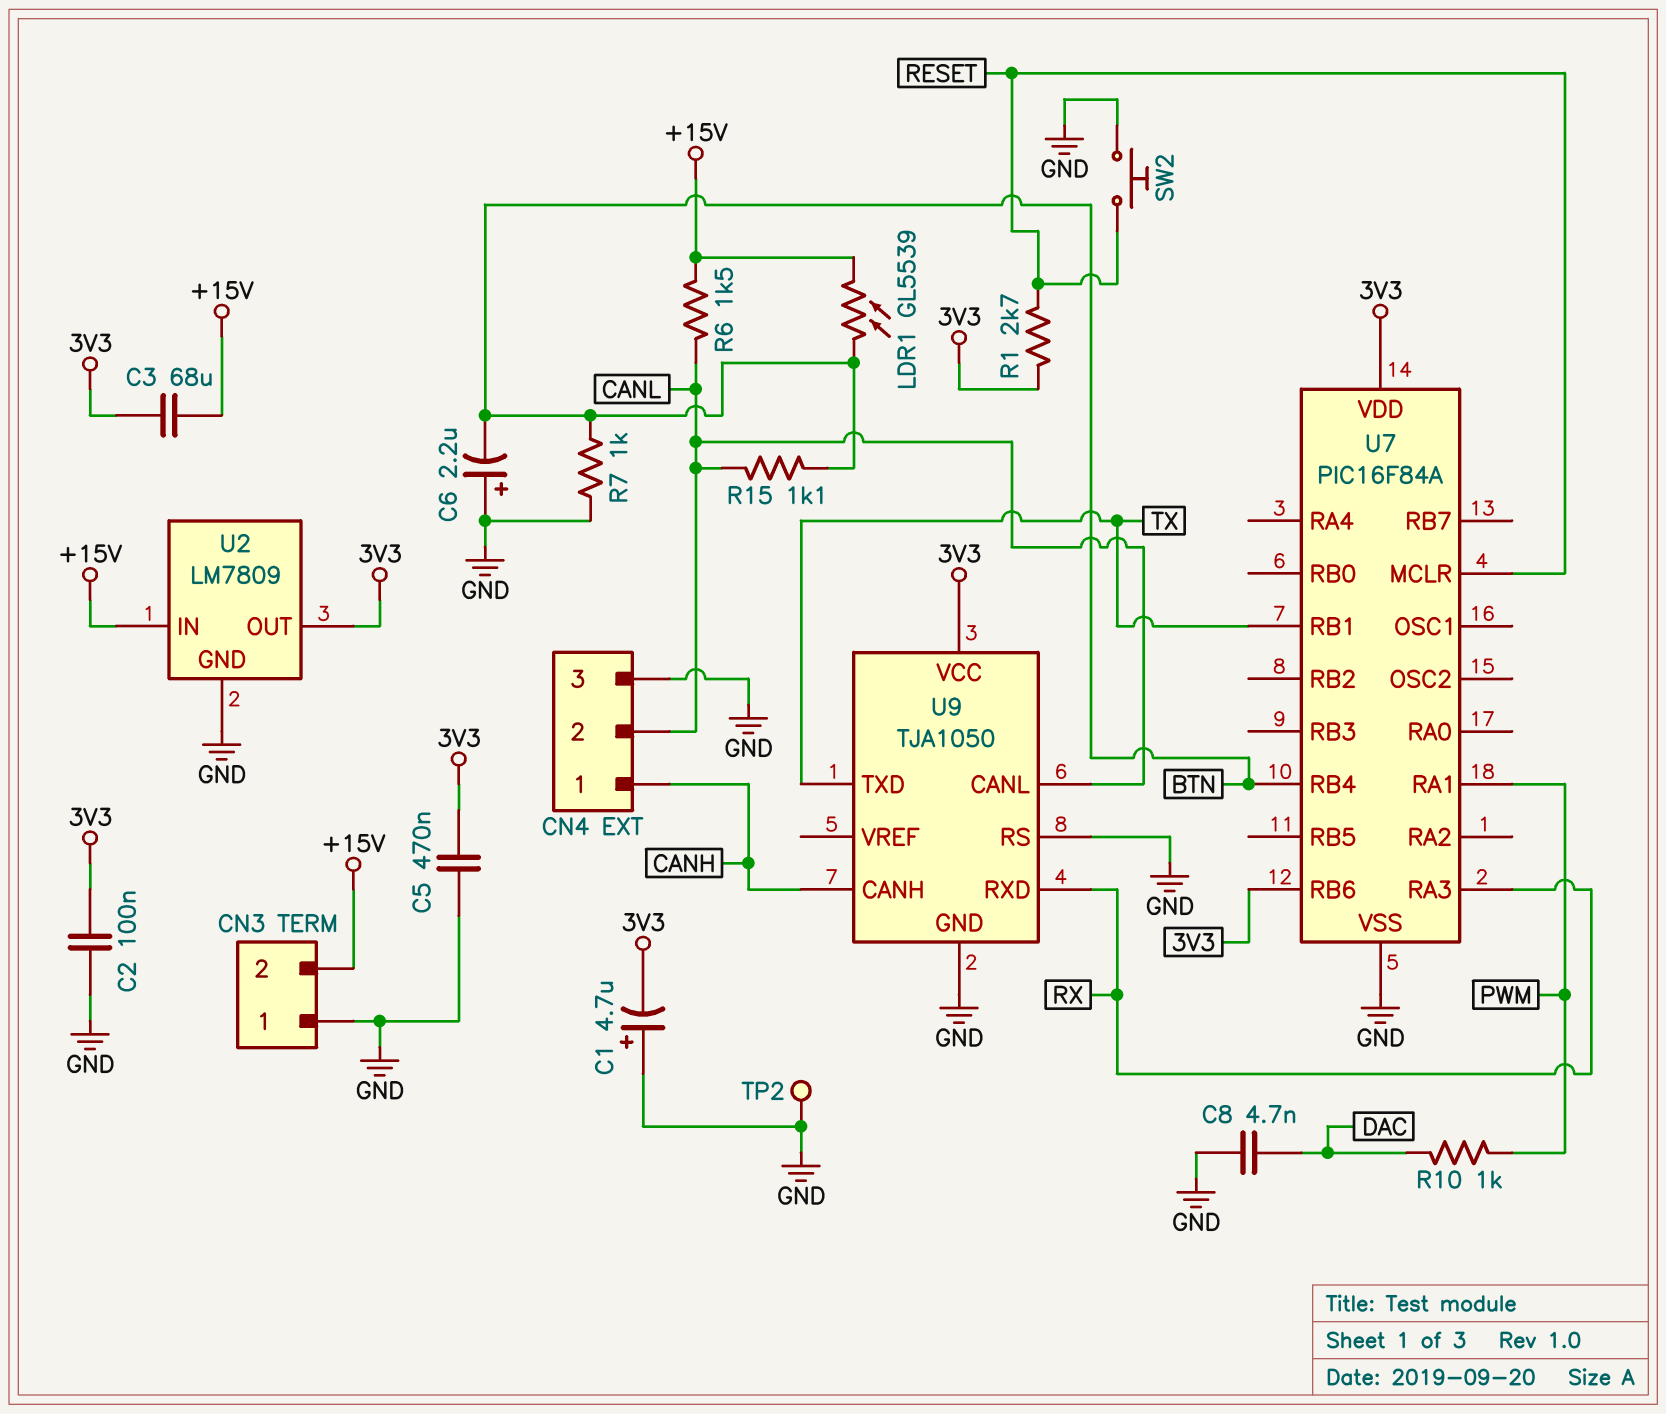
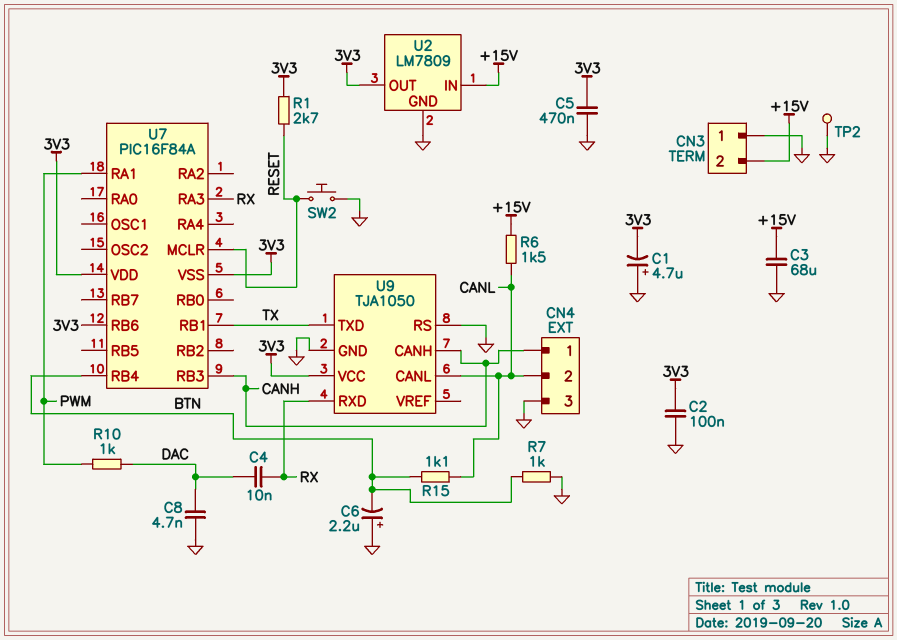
C3: 68uF (+15V, 3V3) -> 68uF (+15V, GND)
C4: none -> 10nF (DAC, RX)
LDR1: GL5539 (+15V, BTN) -> none
U7 pin RB3: none -> CANH
U7 pin VSS: GND -> 3V3

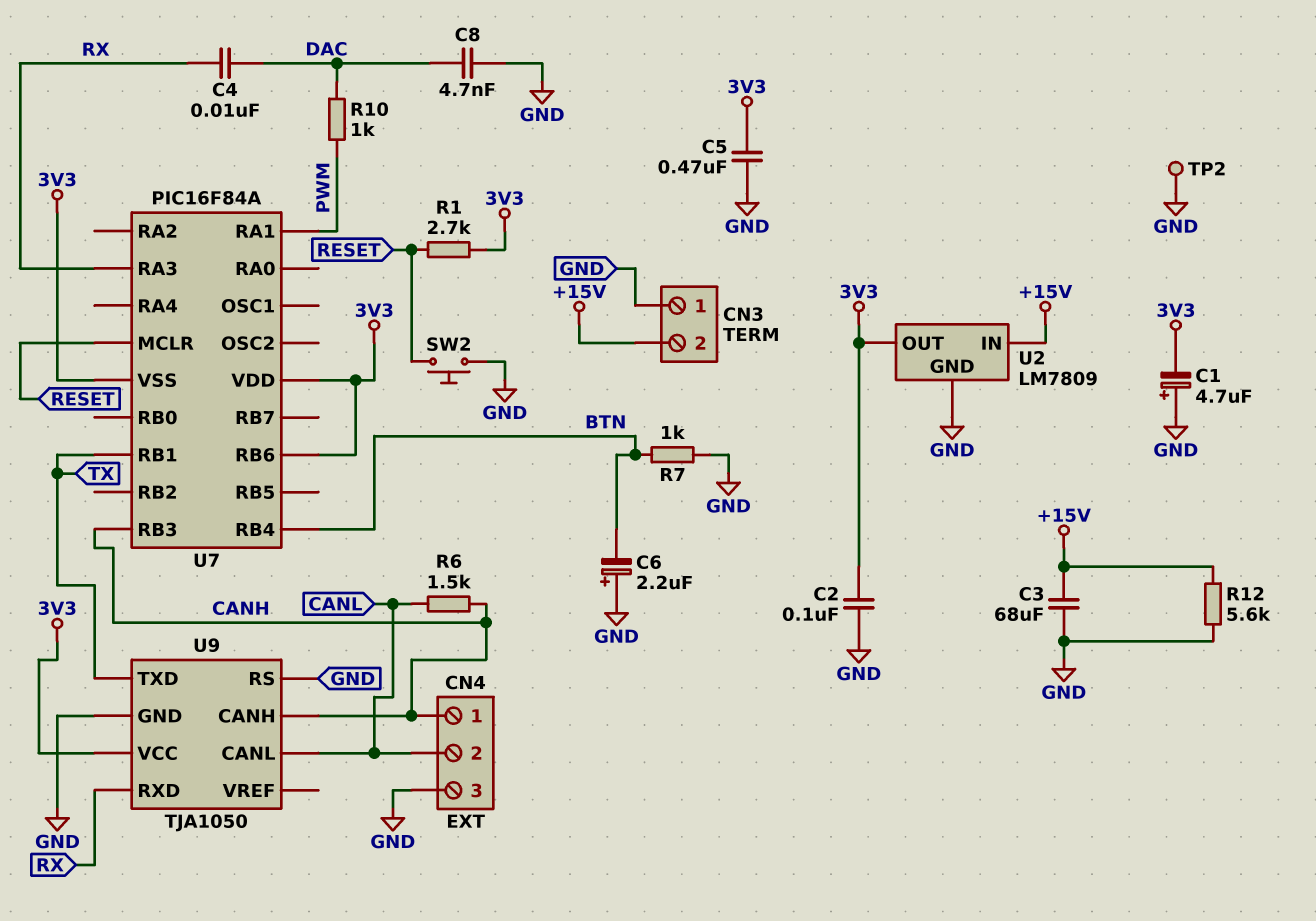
R6: 1.5k (+15V, CANL) -> 1.5k (CANH, CANL)
R12: none -> 5.6k (+15V, GND)
R15: 1.1k (BTN, CANL) -> none

